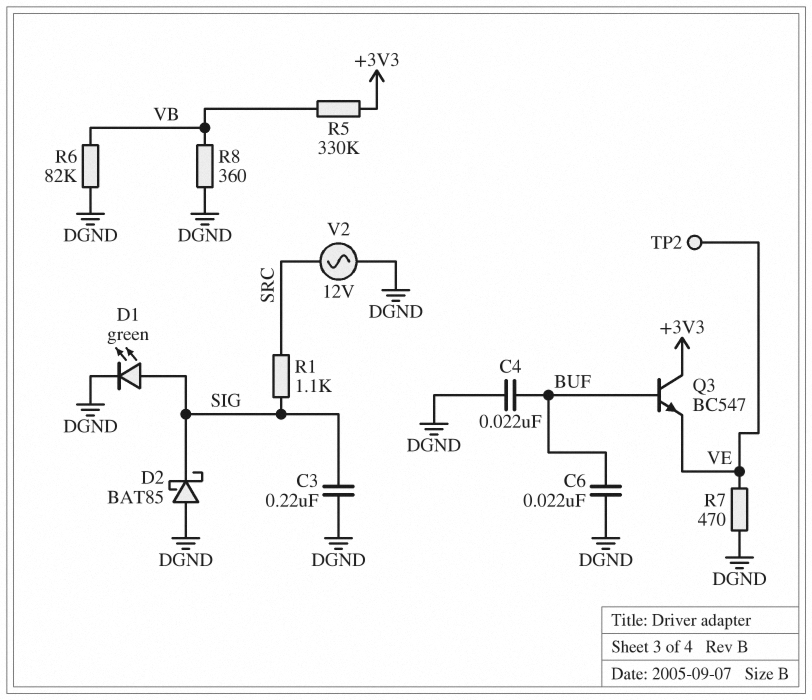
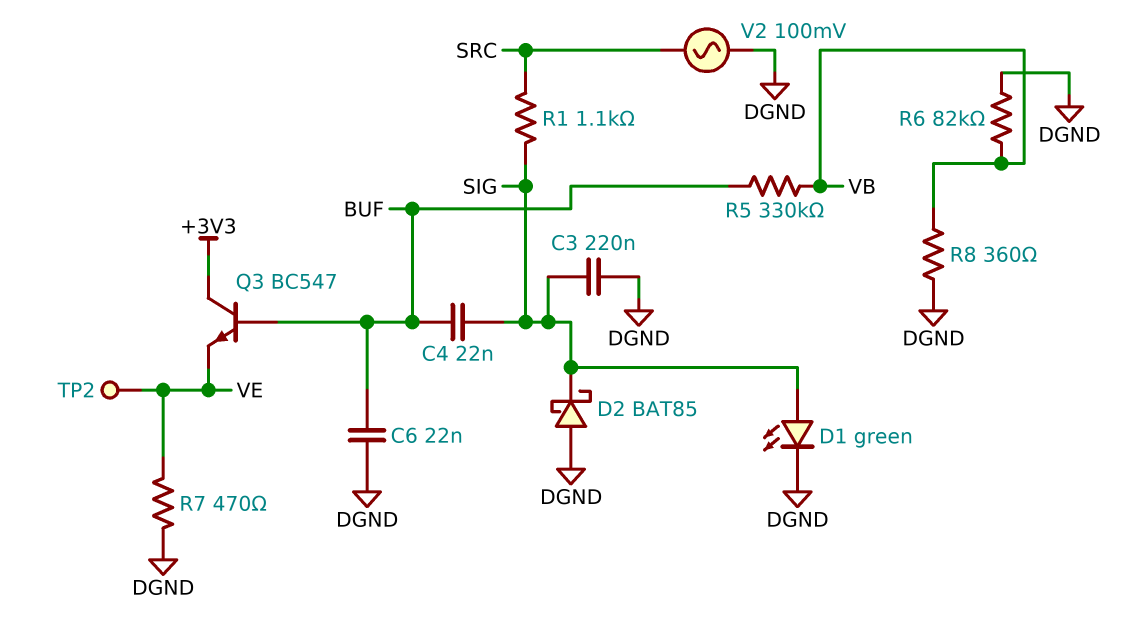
C4: 22nF (BUF, DGND) -> 22nF (BUF, SIG)
R5: 330k (+3V3, VB) -> 330k (BUF, VB)
V2: AC 12V (DGND, SRC) -> AC 100mV (DGND, SRC)

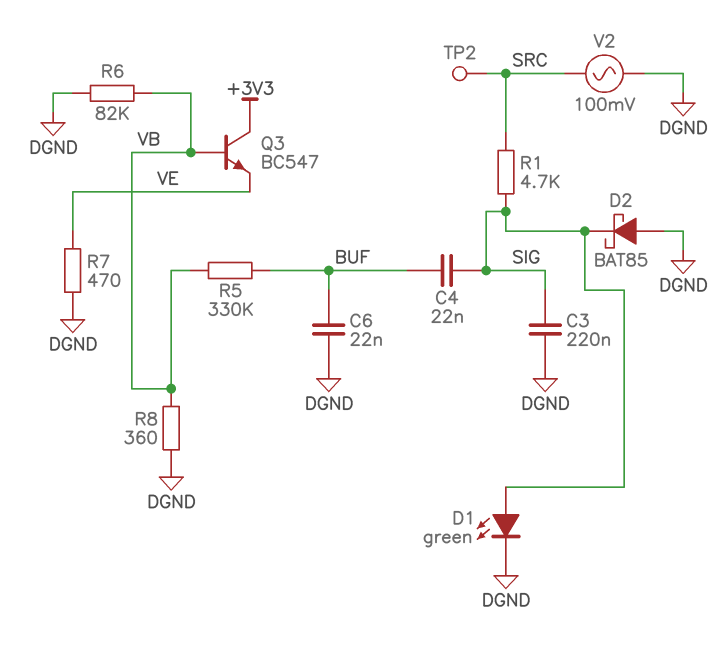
Q3: NPN BC547 (B BUF, C +3V3, E VE) -> NPN BC547 (B VB, C +3V3, E VE)
R1: 1.1k (SIG, SRC) -> 4.7k (SIG, SRC)
TP2: test point (VE) -> test point (SRC)

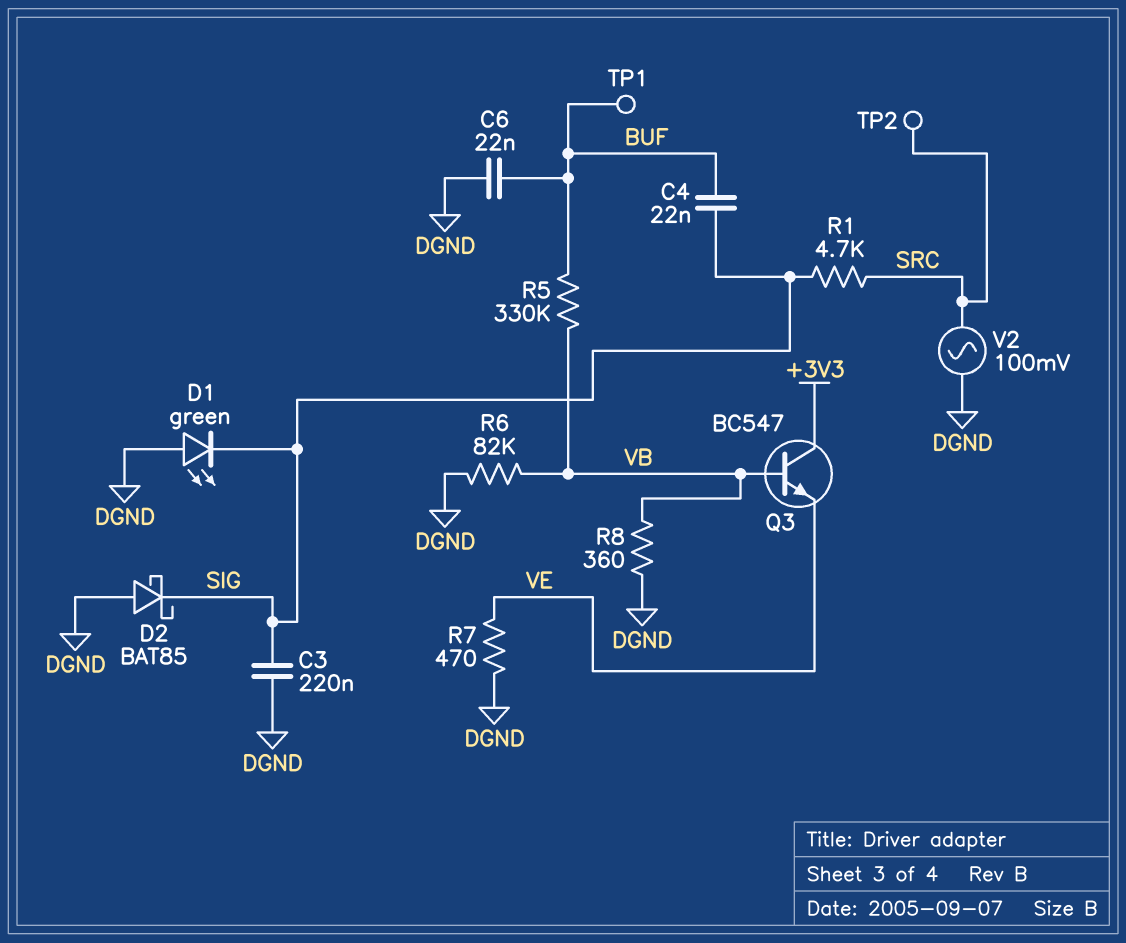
D1: LED green (A SIG, K DGND) -> LED green (A DGND, K SIG)
TP1: none -> test point (BUF)

